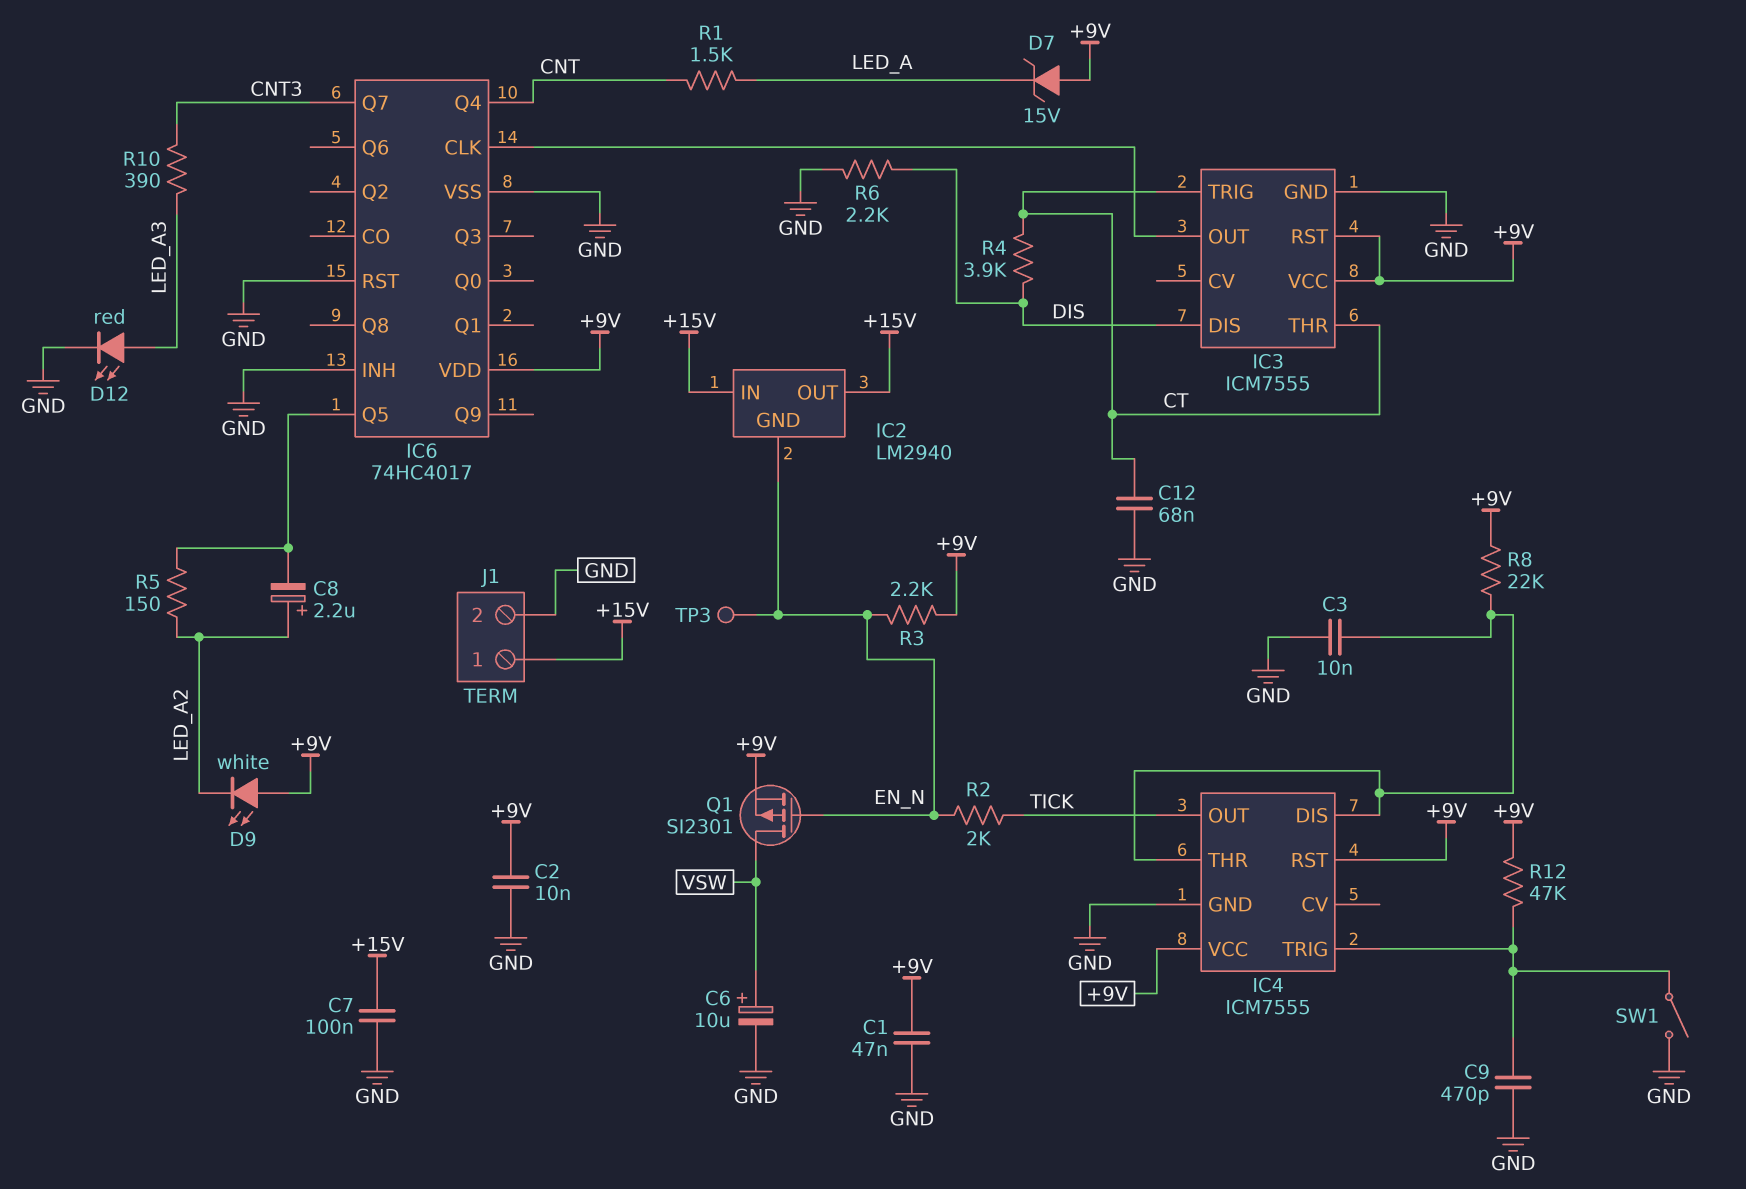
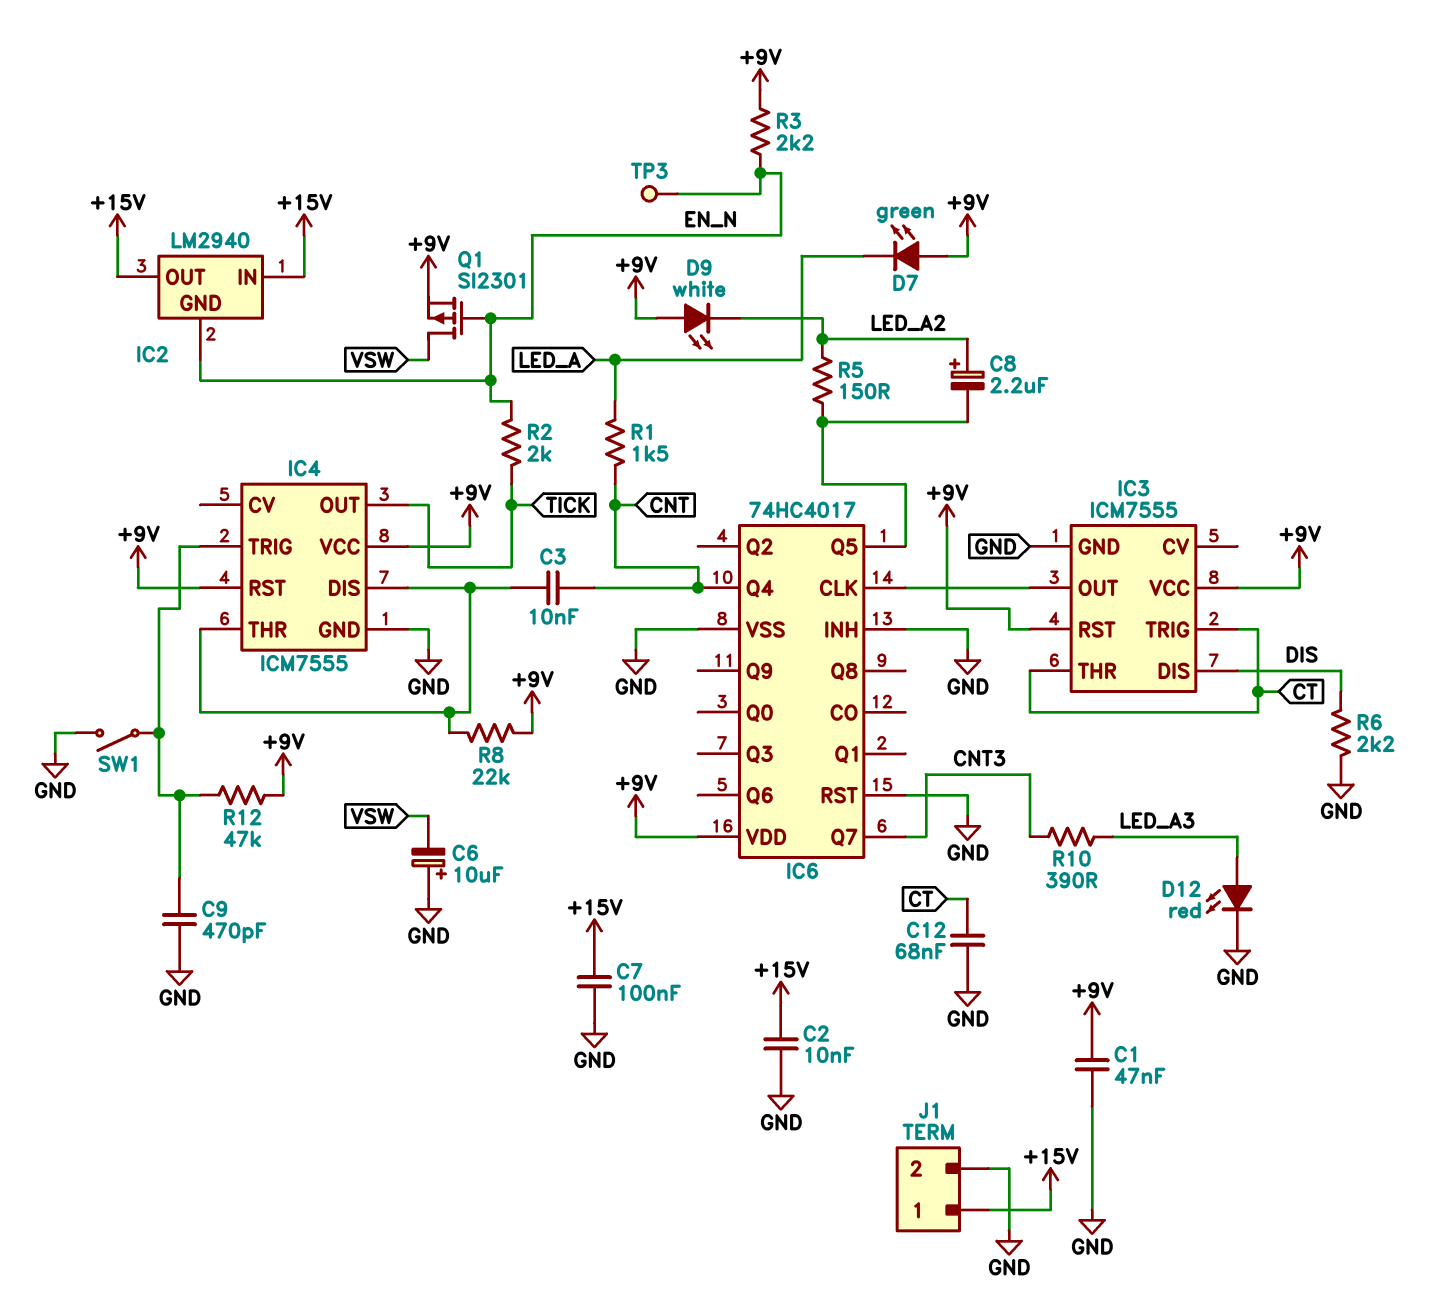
C2: 10nF (+9V, GND) -> 10nF (+15V, GND)
C3: 10nF (GND, IC4/DIS) -> 10nF (CNT, IC4/DIS)
C6: 10uF (plus VSW, minus GND) -> 10uF (plus GND, minus VSW)
D7: zener 15V (A +9V, K LED_A) -> LED green (A +9V, K LED_A)
R4: 3.9k (CT, DIS) -> none

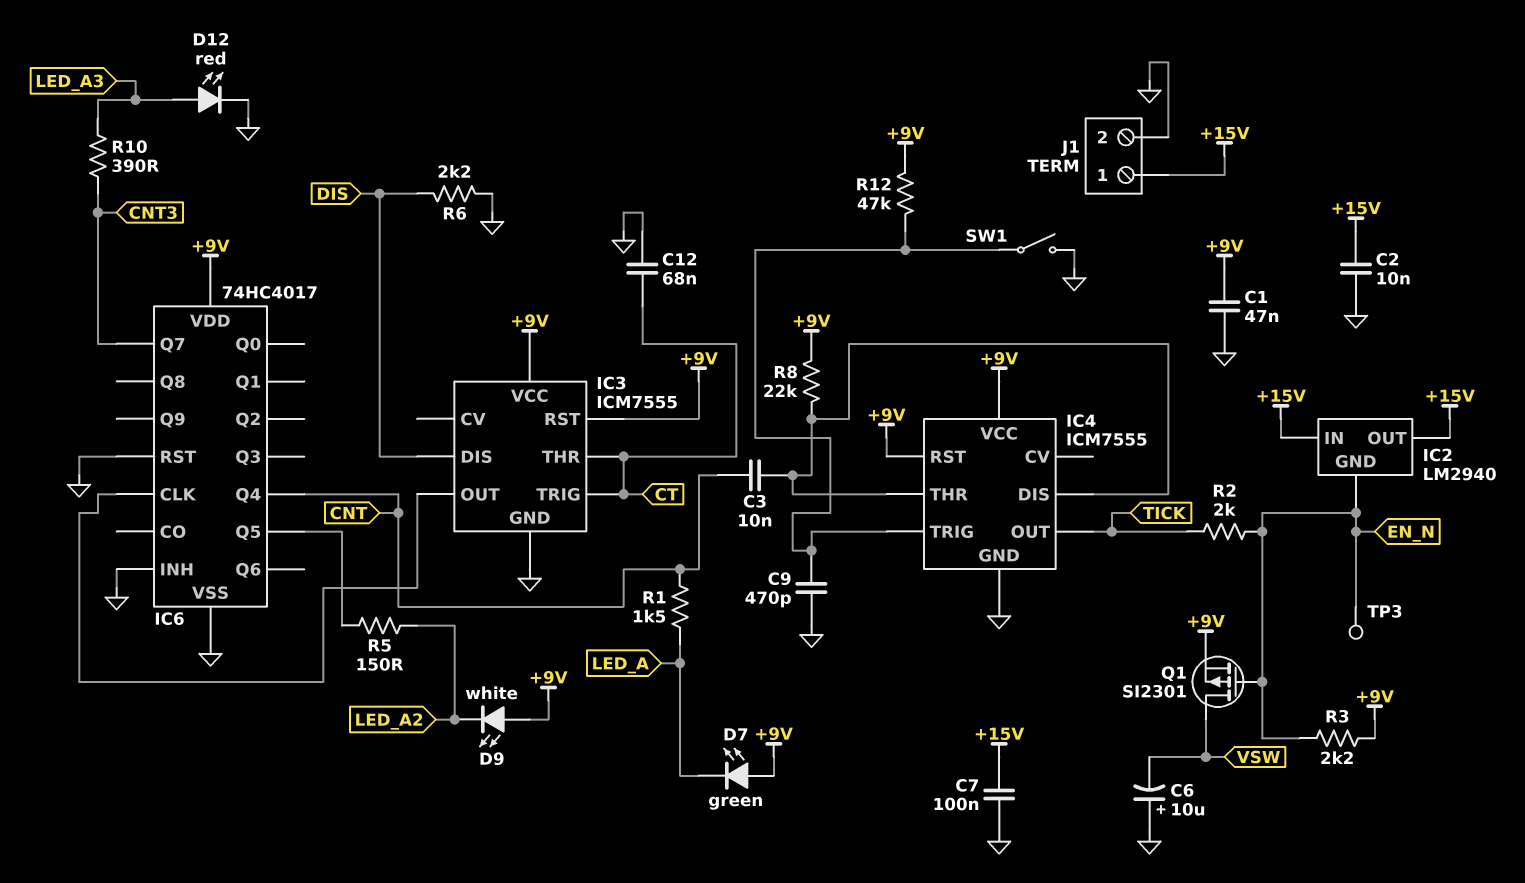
C8: 2.2uF (plus LED_A2, minus IC6/Q5) -> none

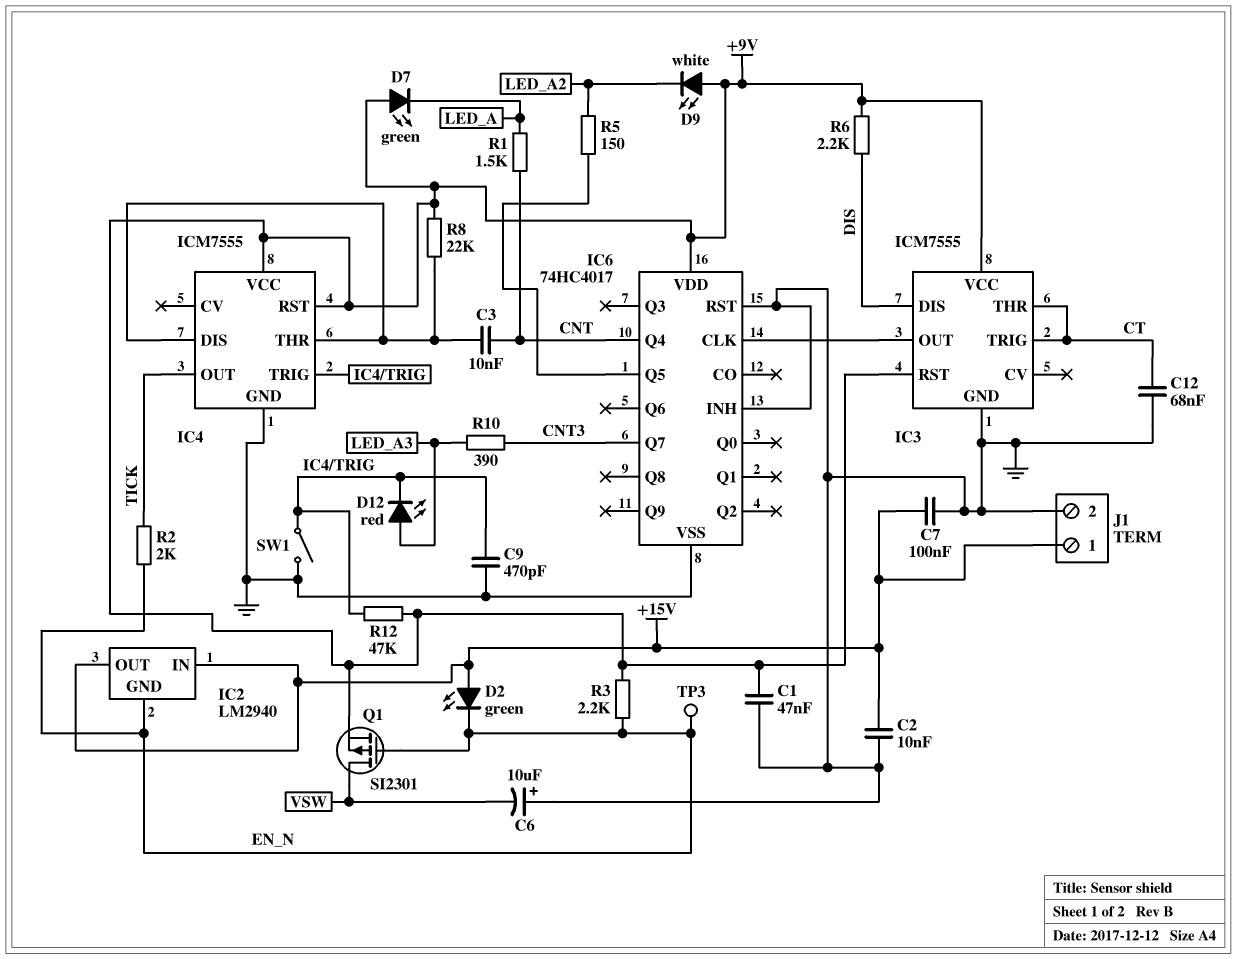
D2: none -> LED green (A +15V, K EN_N)
D12: LED red (A LED_A3, K GND) -> LED red (A LED_A3, K IC4/TRIG)
R6: 2.2k (DIS, GND) -> 2.2k (+9V, DIS)

